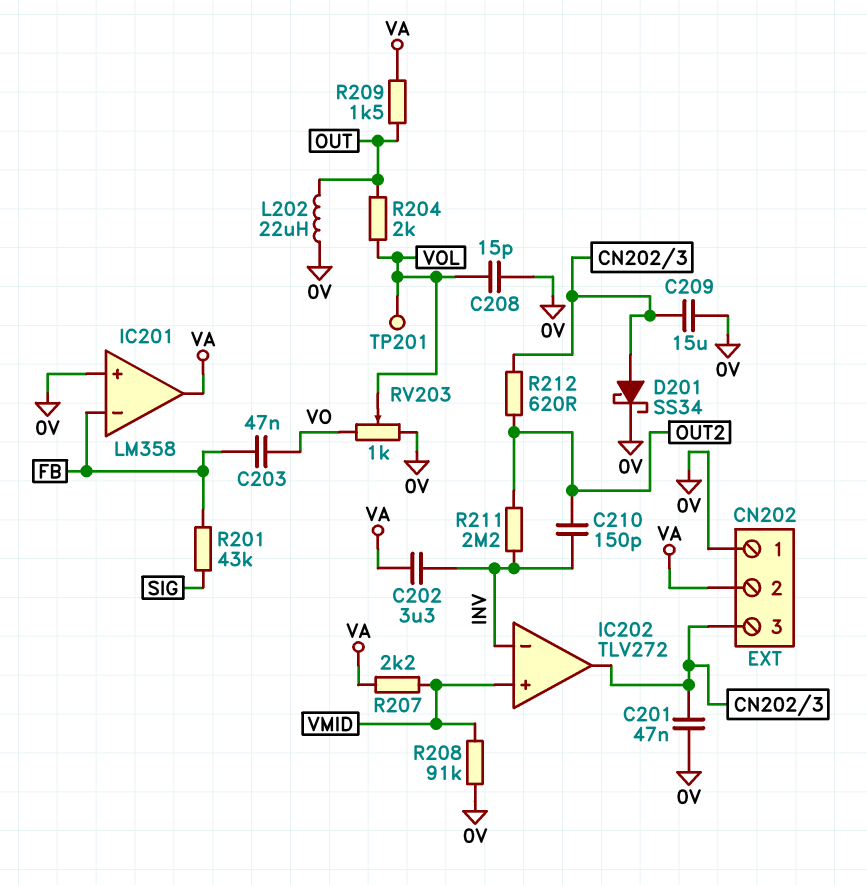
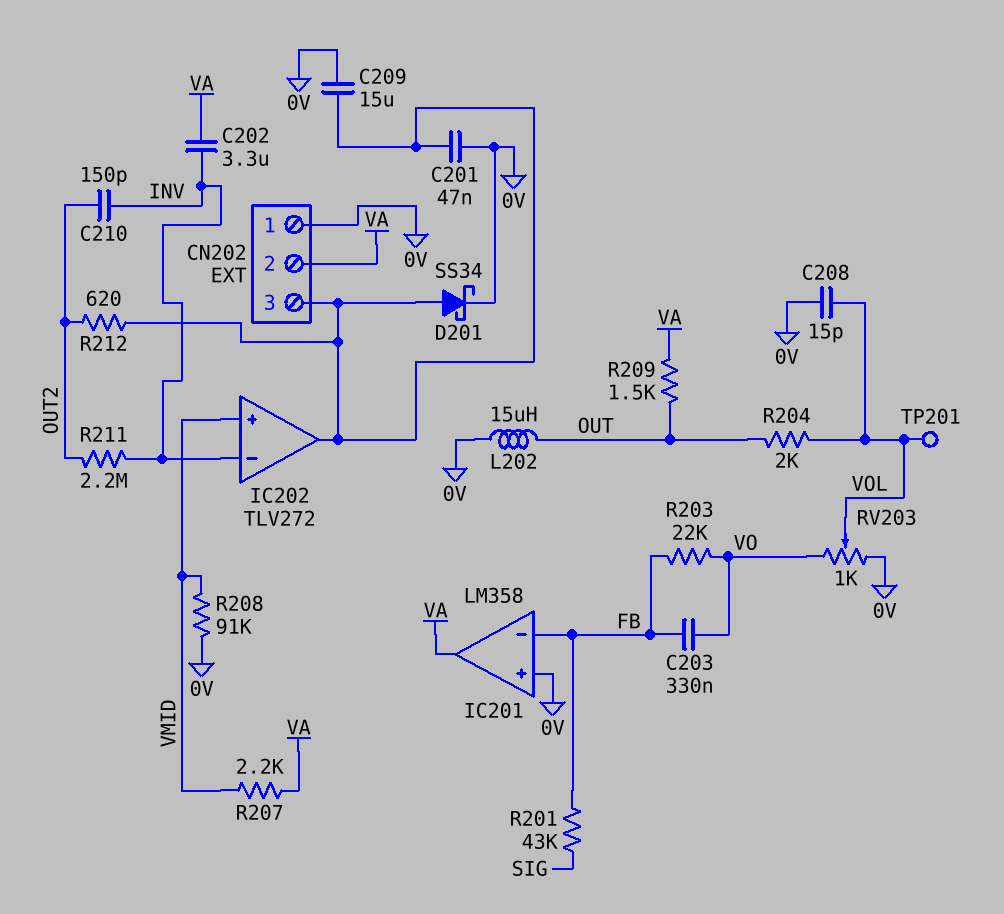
C203: 47nF (FB, VO) -> 330nF (FB, VO)
L202: 22uH (0V, OUT) -> 15uH (0V, OUT)
R203: none -> 22k (FB, VO)

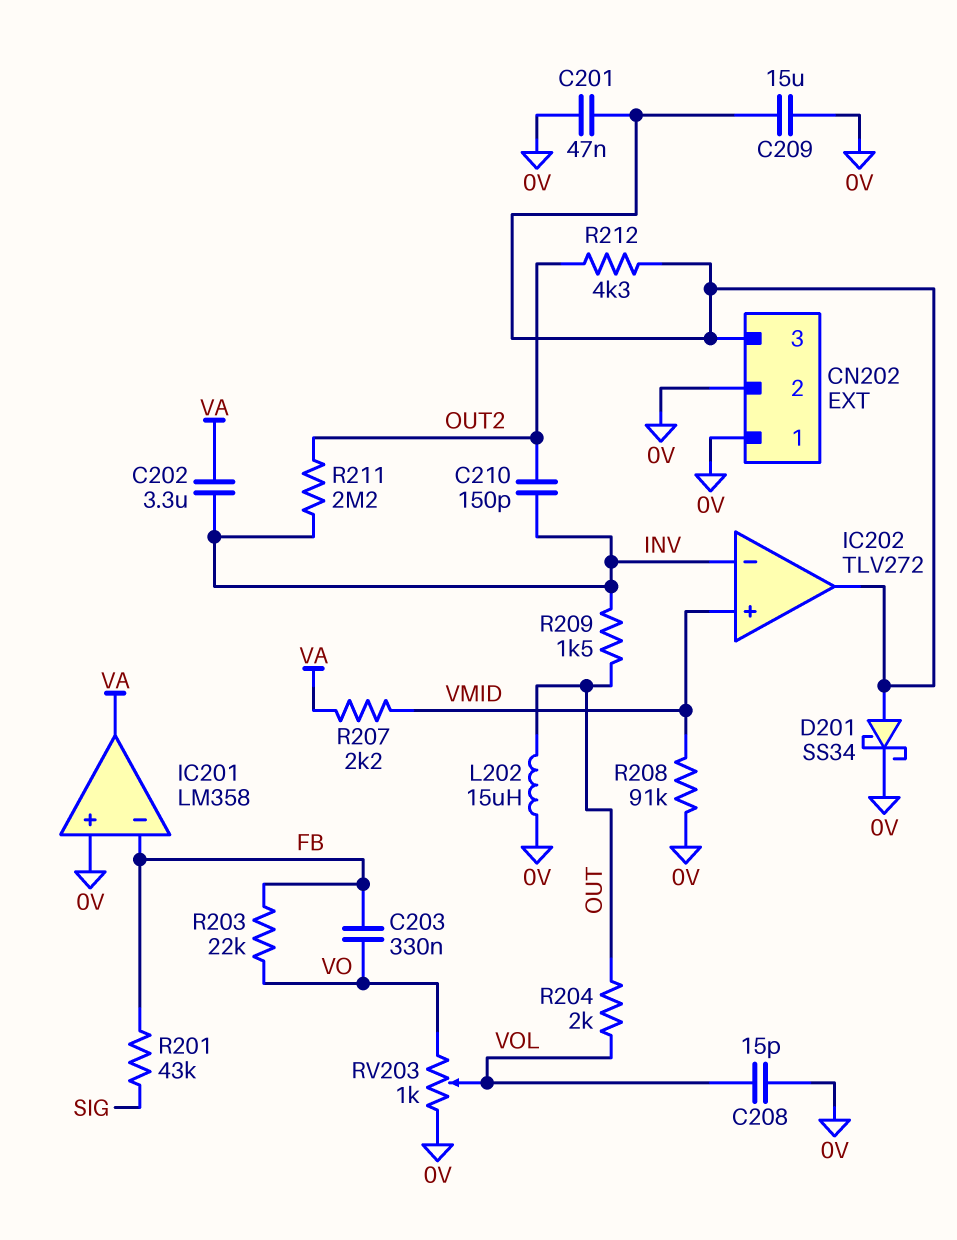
CN202 pin 2: VA -> 0V
R209: 1.5k (OUT, VA) -> 1.5k (INV, OUT)
R212: 620 (CN202/3, OUT2) -> 4.3k (CN202/3, OUT2)
TP201: test point (VOL) -> none

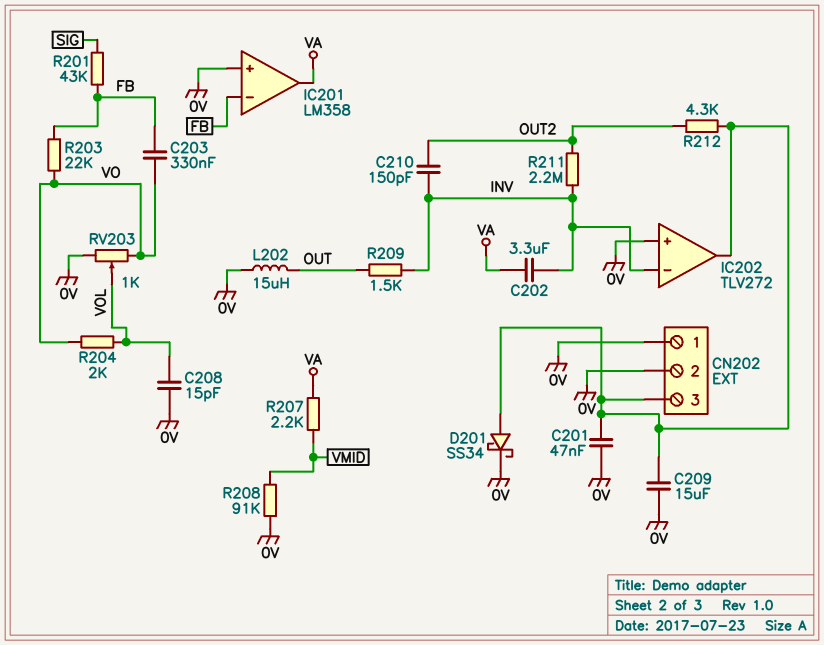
IC202 pin in+: VMID -> 0V
R204: 2k (OUT, VOL) -> 2k (VO, VOL)

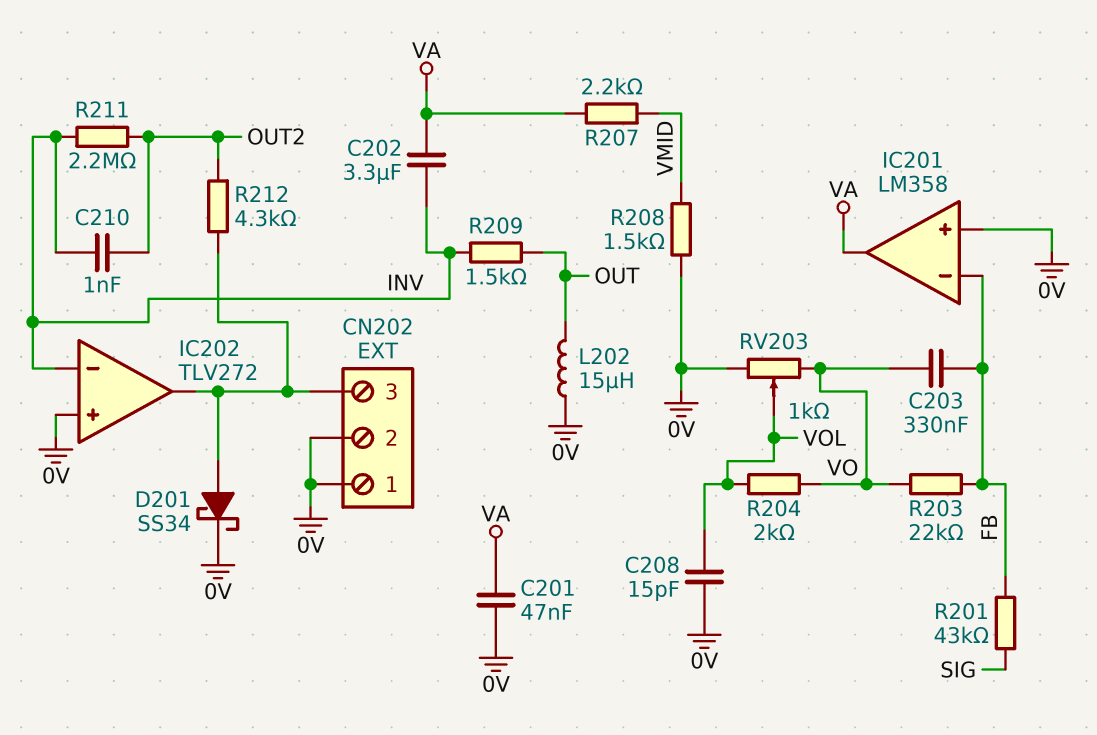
C201: 47nF (0V, CN202/3) -> 47nF (0V, VA)
C209: 15uF (0V, CN202/3) -> none
C210: 150pF (INV, OUT2) -> 1nF (INV, OUT2)
R208: 91k (0V, VMID) -> 1.5k (0V, VMID)

